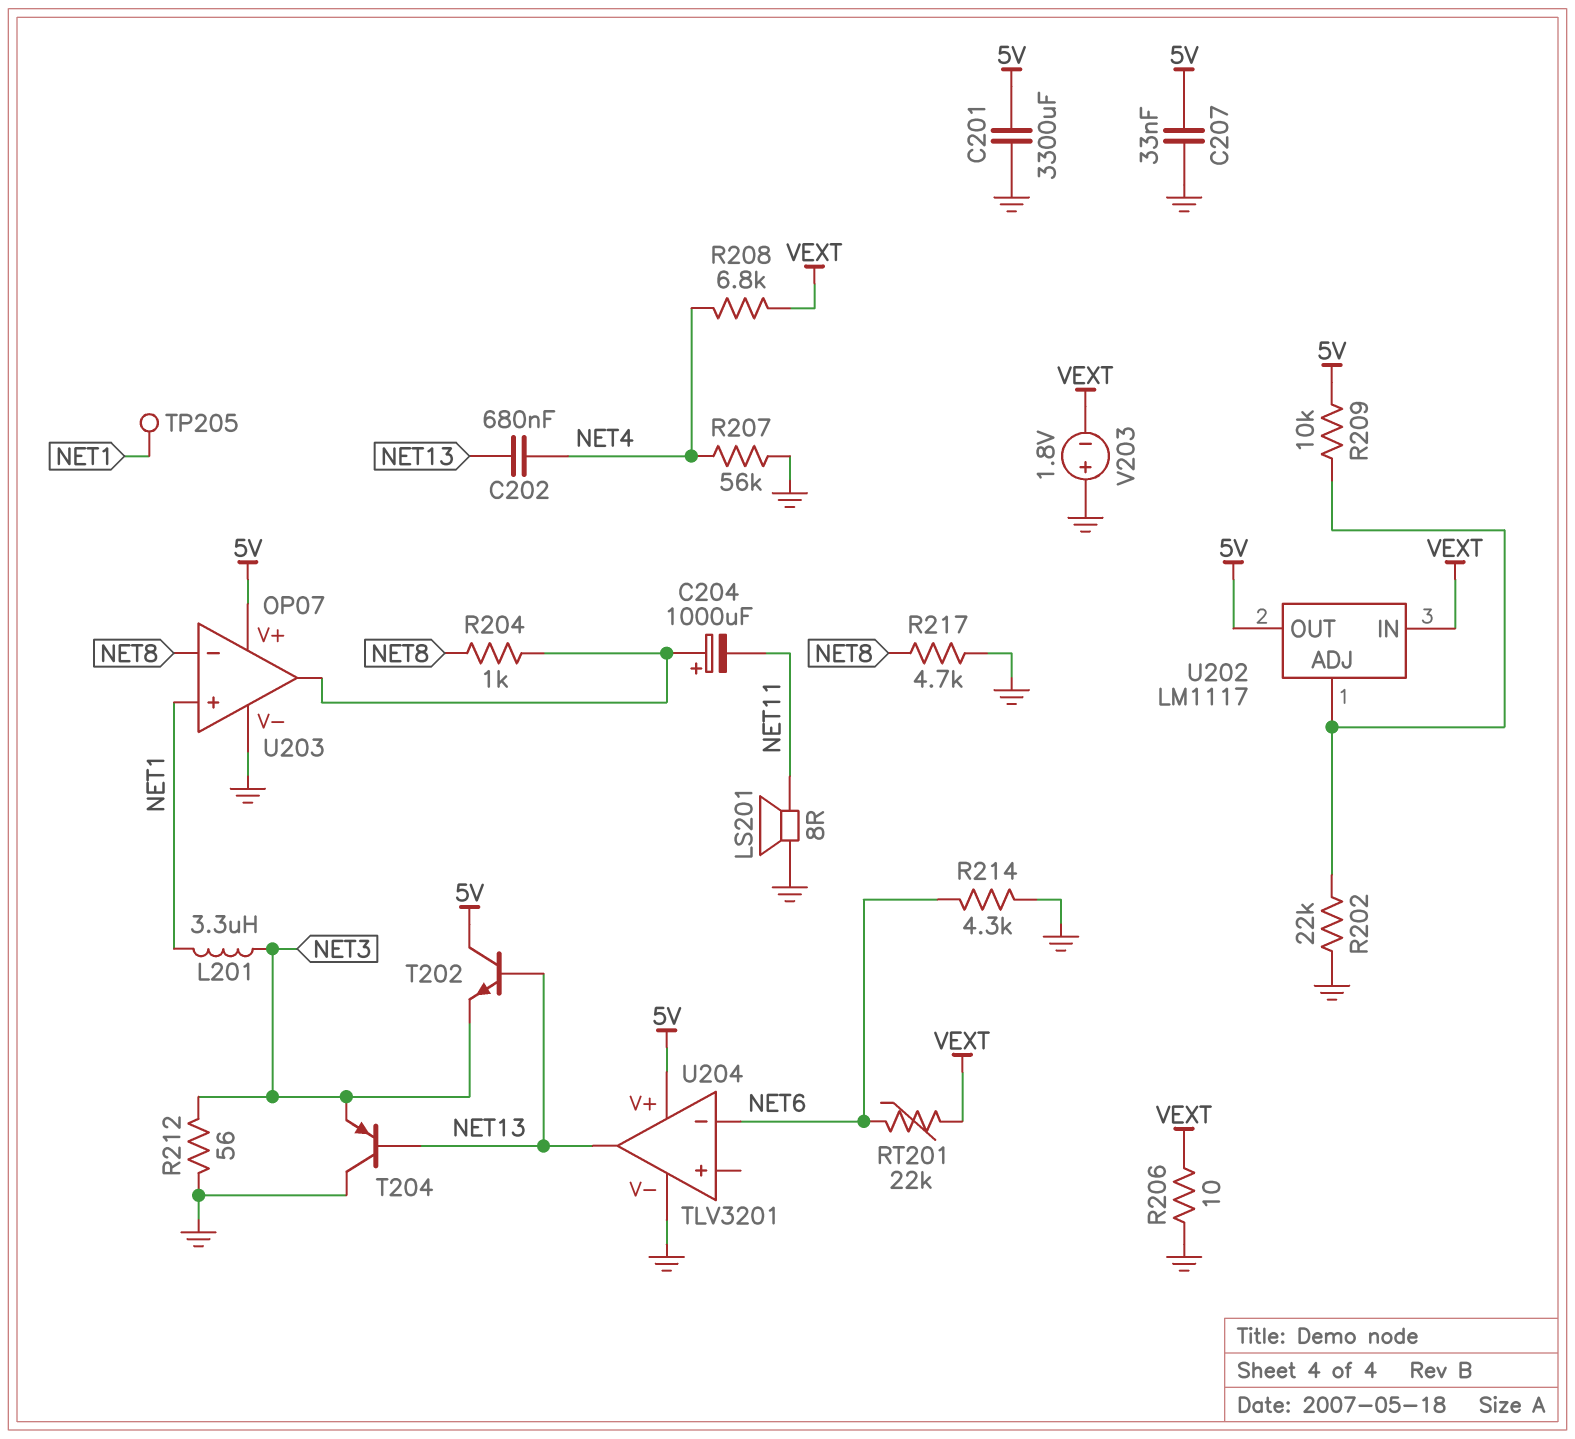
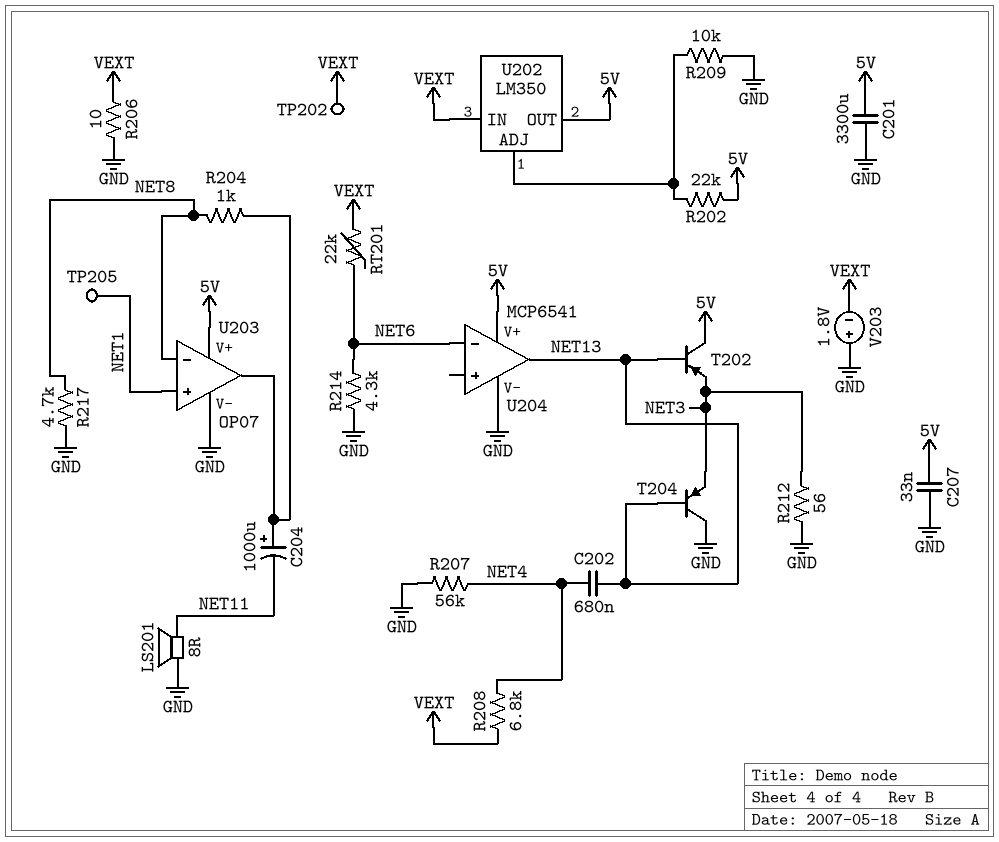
L201: 3.3uH (NET1, NET3) -> none
R202: 22k (GND, U202/ADJ) -> 22k (5V, U202/ADJ)
R209: 10k (5V, U202/ADJ) -> 10k (GND, U202/ADJ)
T202: NPN (B NET13, C 5V, E NET3) -> PNP (B NET13, C 5V, E NET3)
TP202: none -> test point (VEXT)
U202: LM1117 -> LM350
U204: TLV3201 -> MCP6541

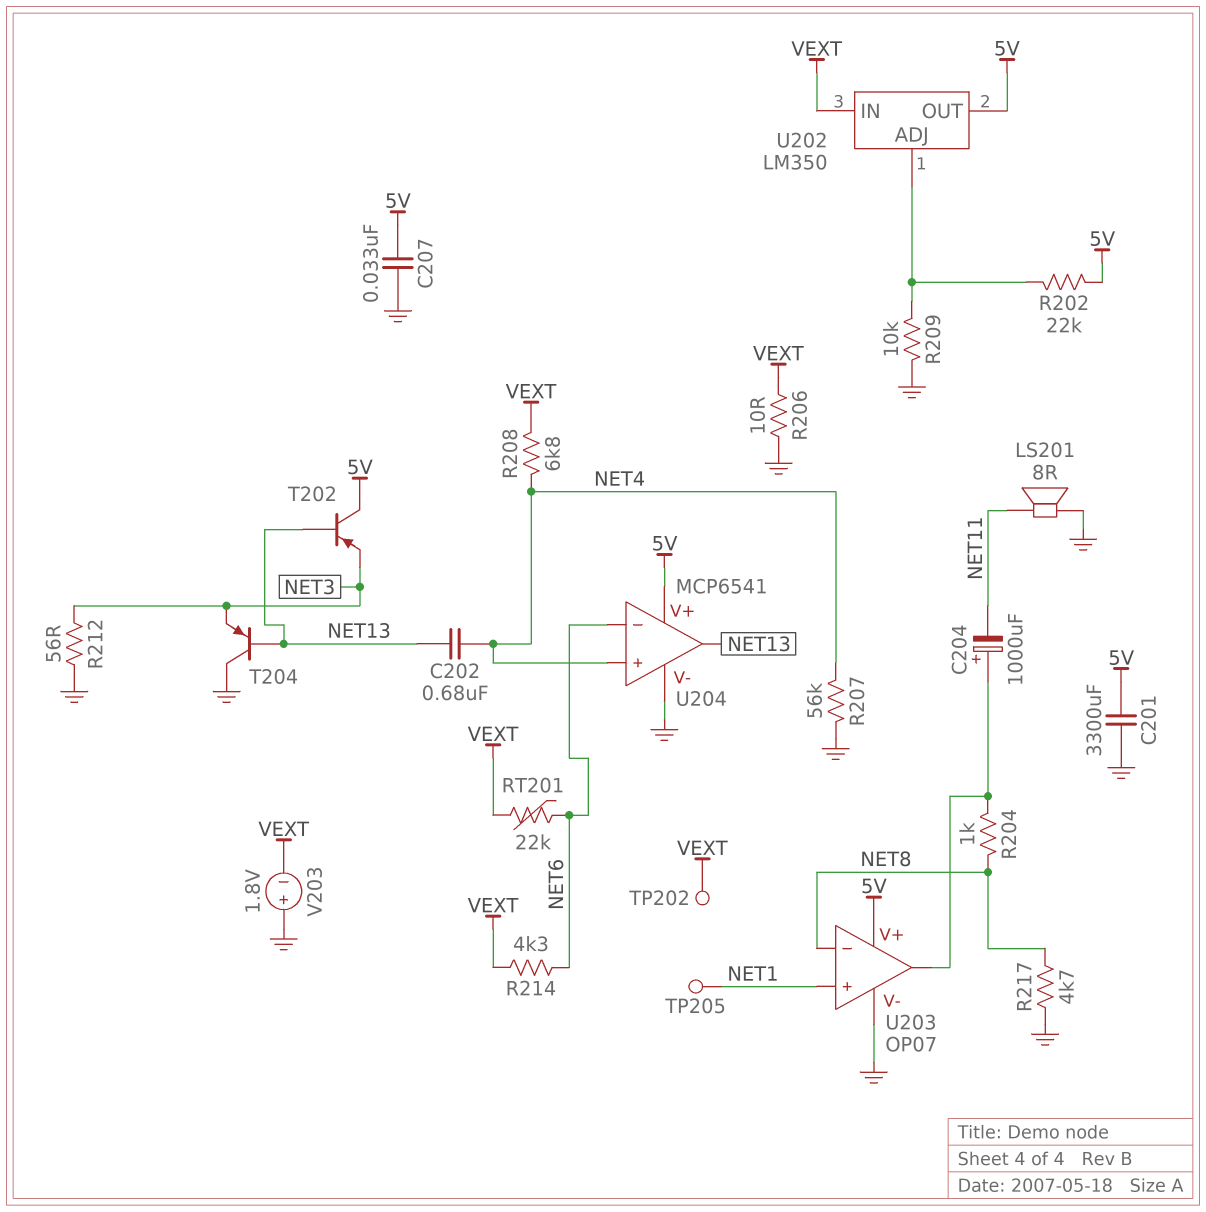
R214: 4.3k (GND, NET6) -> 4.3k (NET6, VEXT)
U204 pin in+: none -> NET4

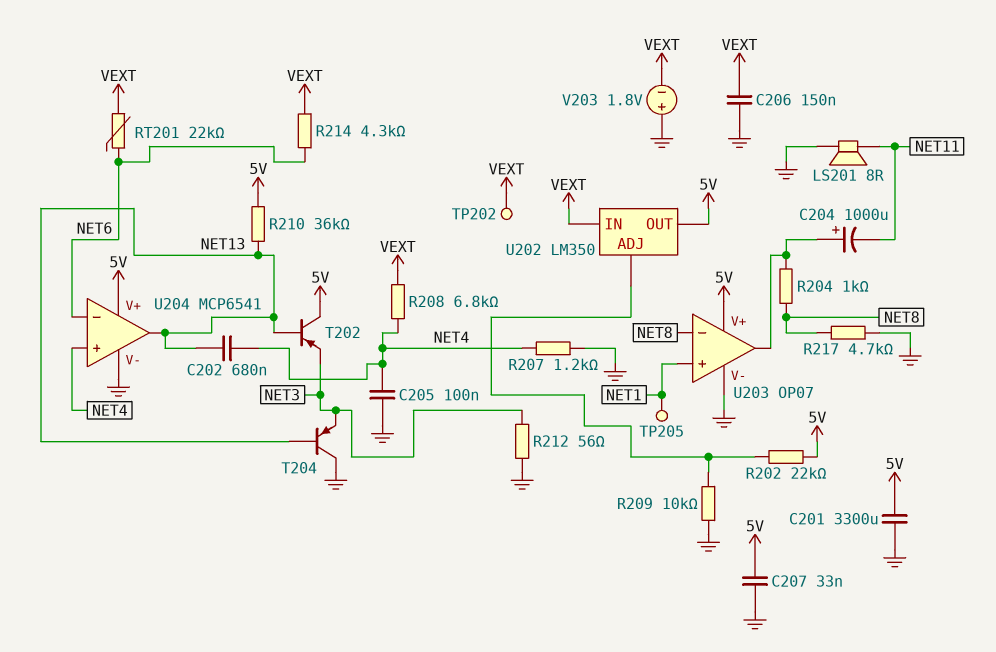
C205: none -> 100nF (GND, NET4)
C206: none -> 150nF (GND, VEXT)
R206: 10 (GND, VEXT) -> none
R207: 56k (GND, NET4) -> 1.2k (GND, NET4)
R210: none -> 36k (5V, NET13)

